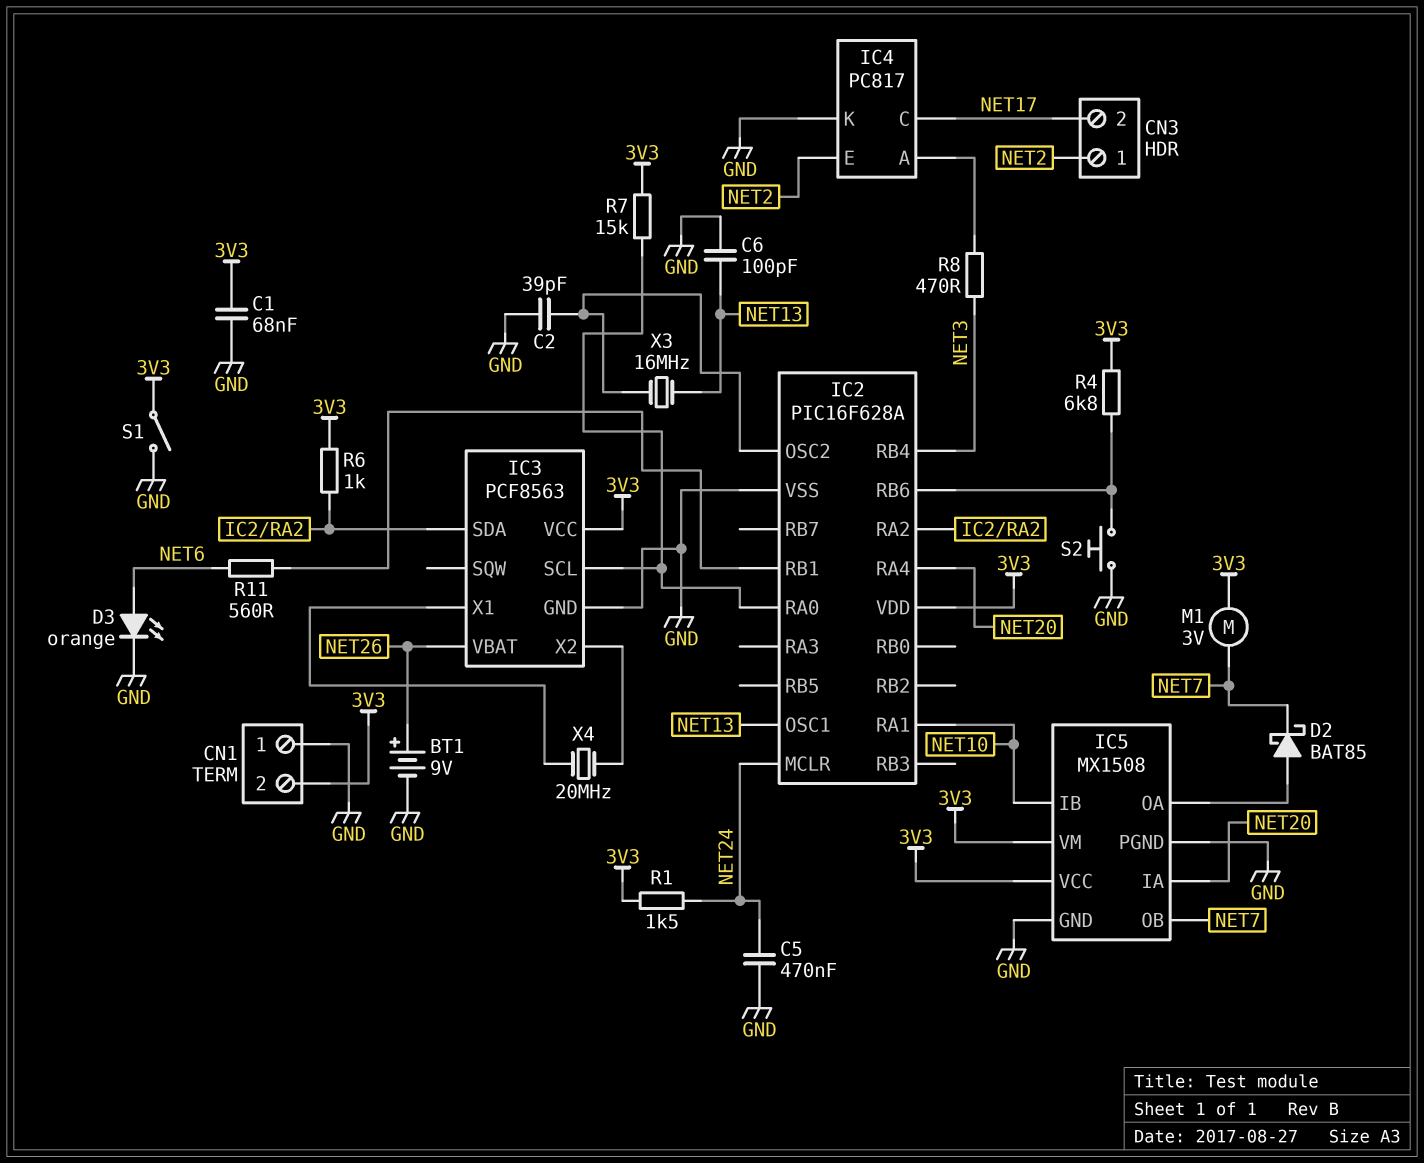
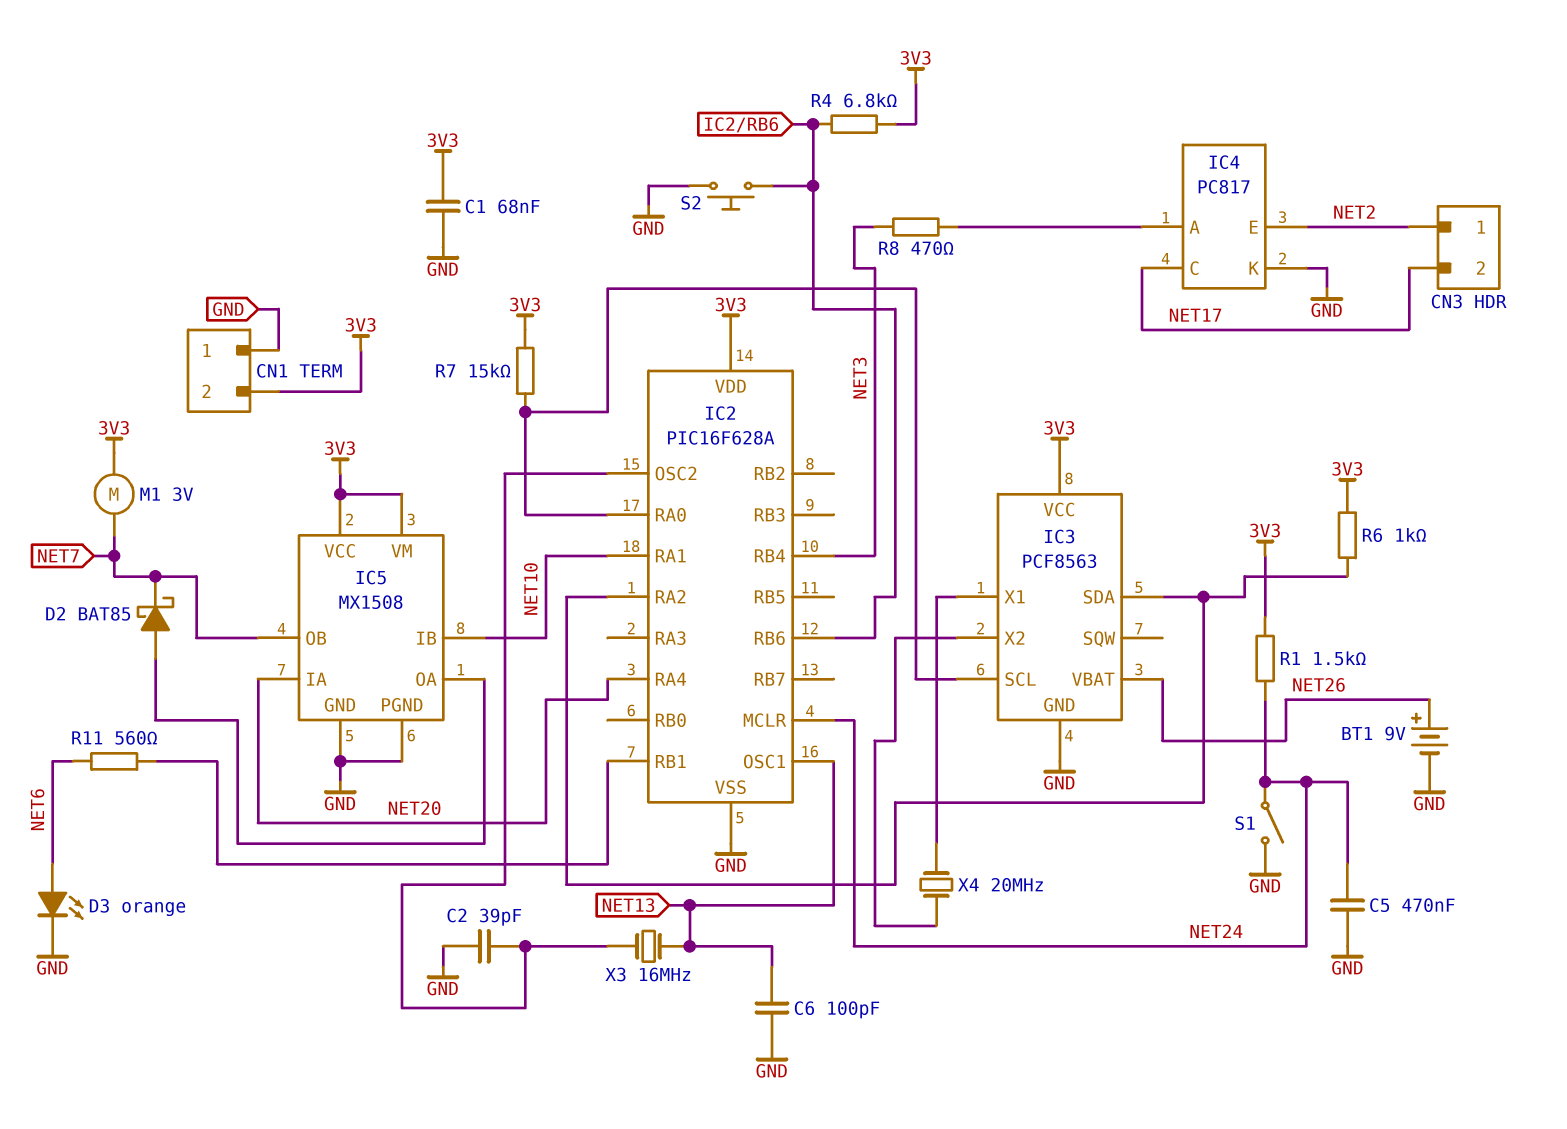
S1: switch (3V3, GND) -> switch (GND, NET24)

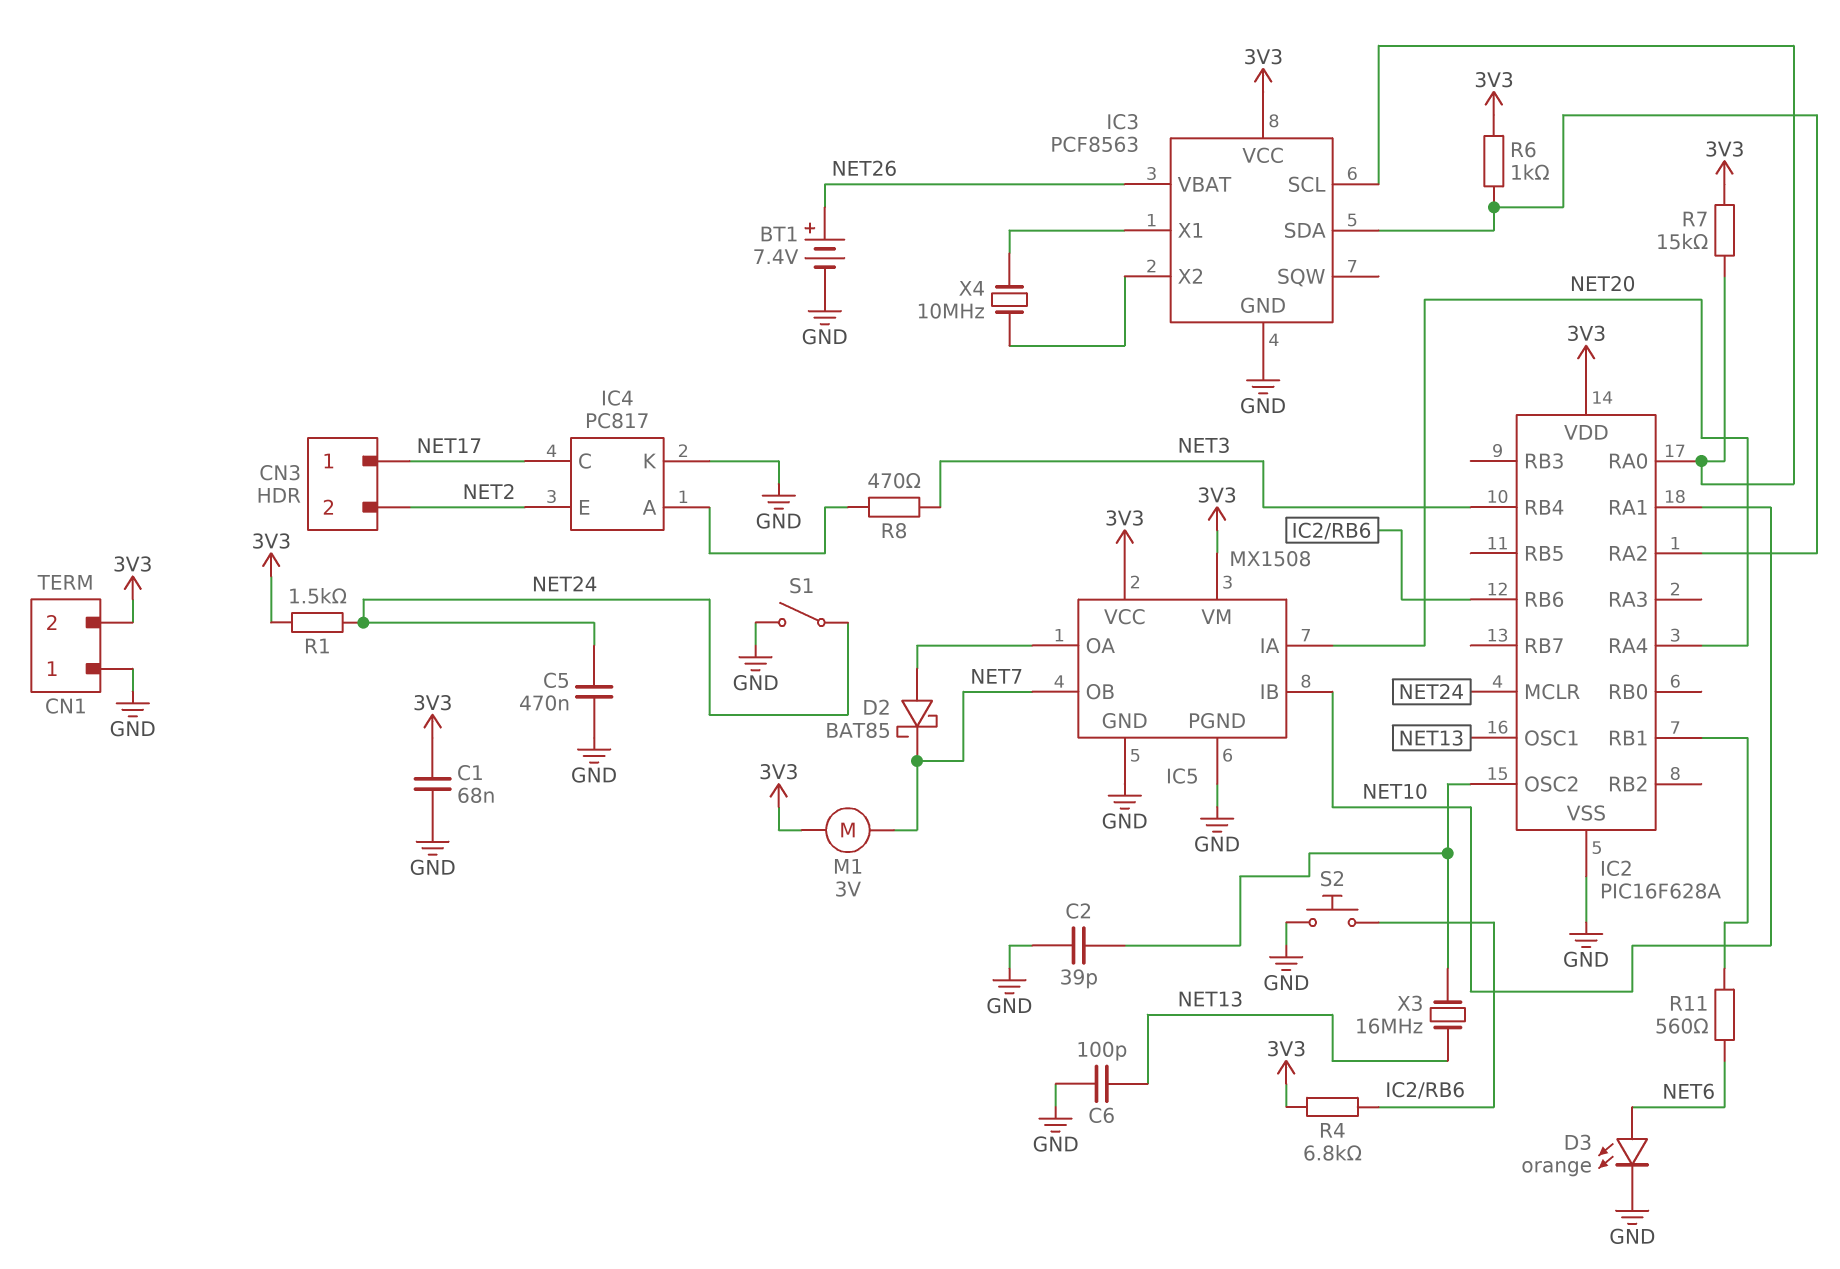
BT1: 9V (plus NET26, minus GND) -> 7.4V (plus NET26, minus GND)
CN3 pin 1: NET2 -> NET17
CN3 pin 2: NET17 -> NET2
X4: 20MHz (IC3/X1, IC3/X2) -> 10MHz (IC3/X1, IC3/X2)

